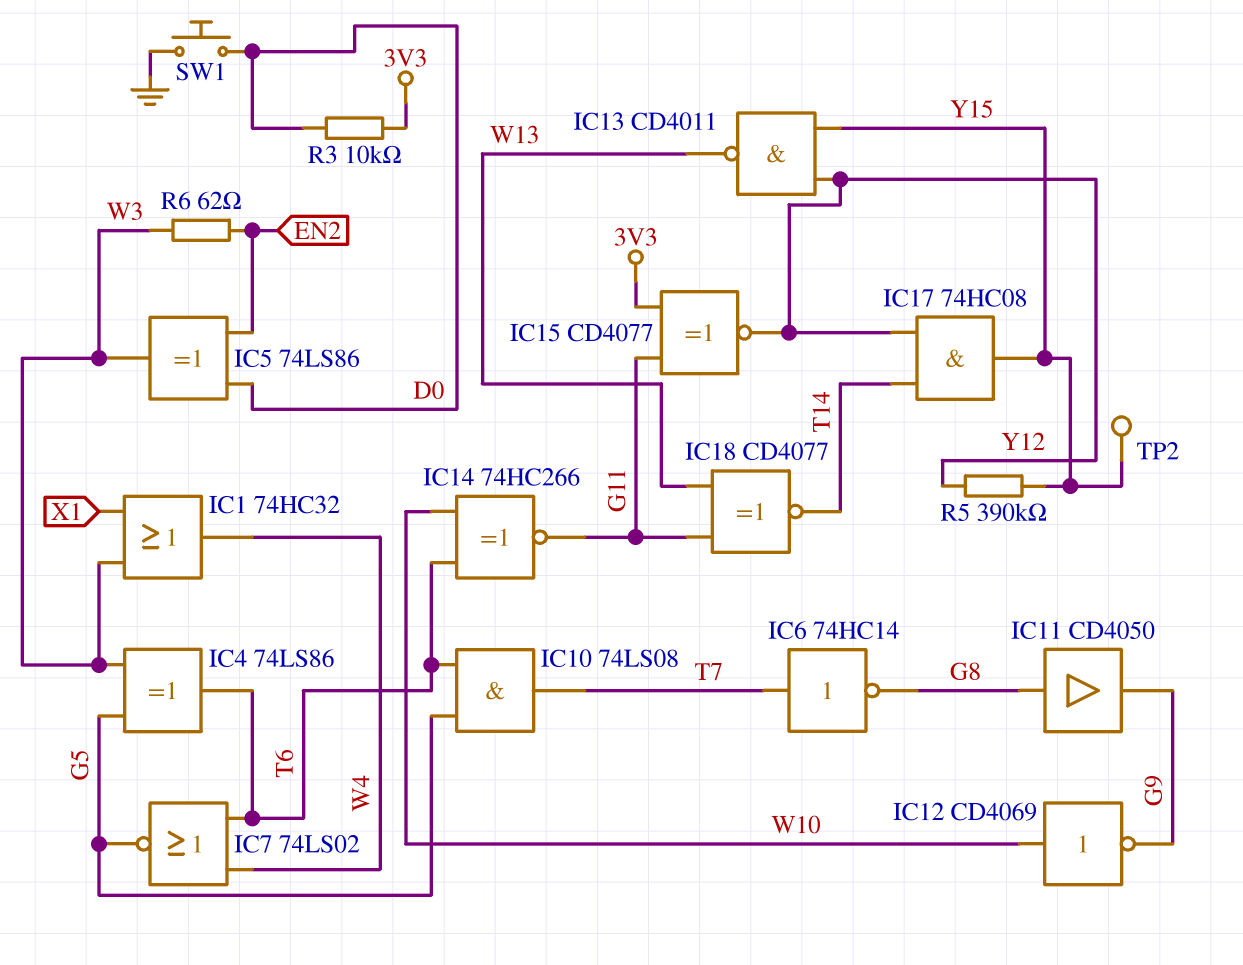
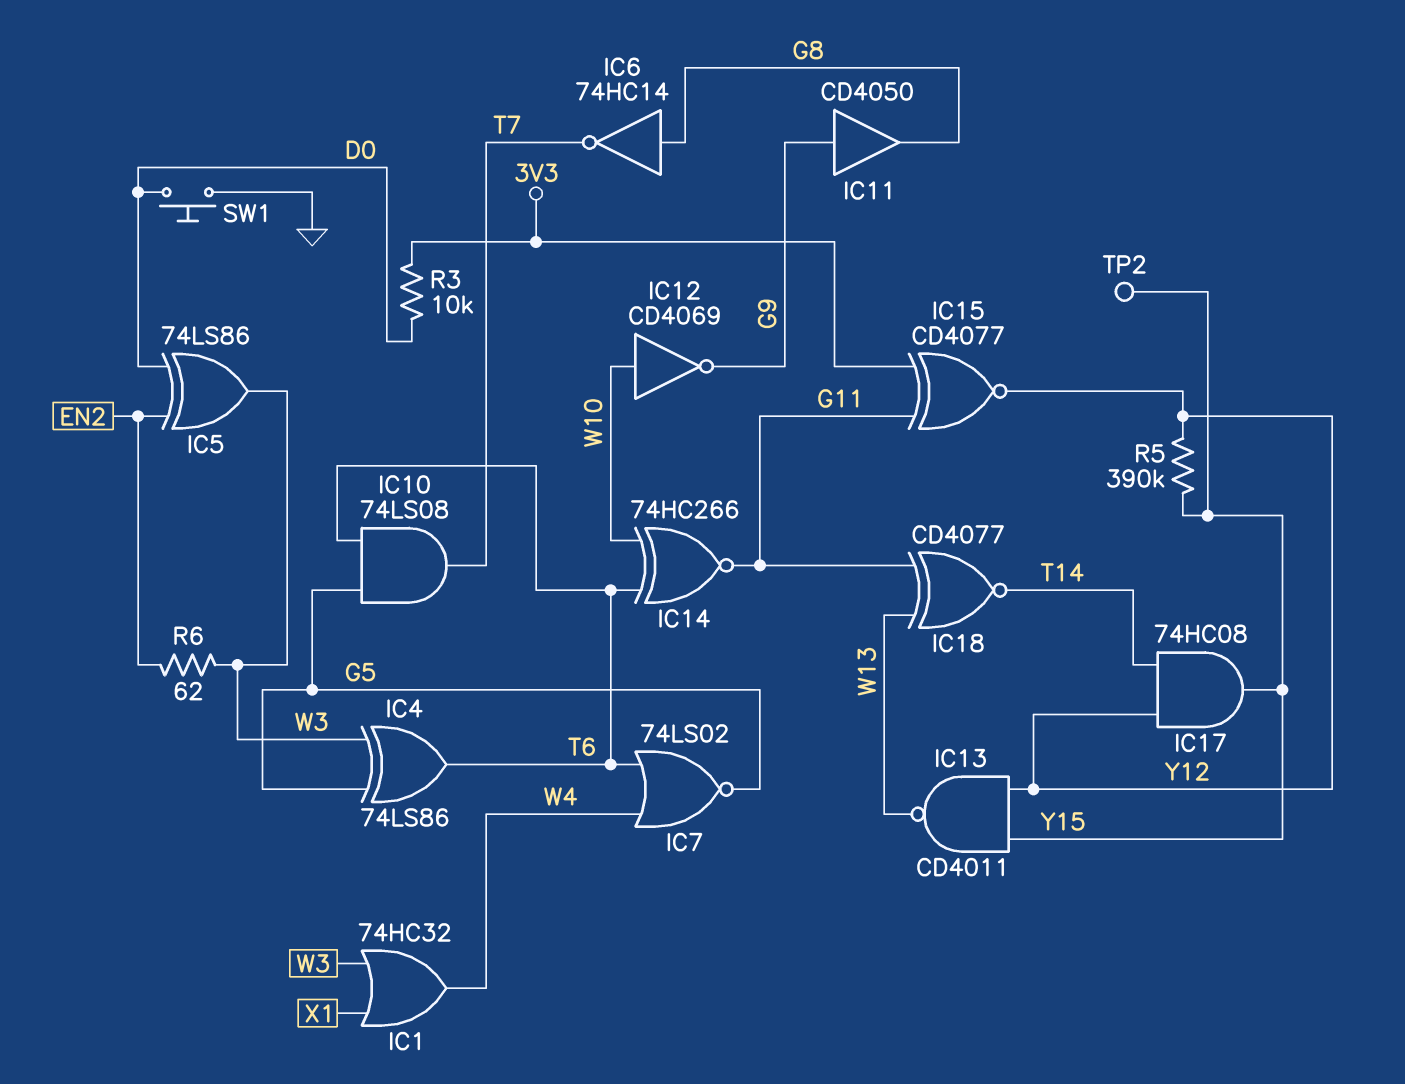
IC6: NOT 74HC14 (in T7, out G8) -> NOT 74HC14 (in G8, out T7)
IC11: buffer CD4050 (in G8, out G9) -> buffer CD4050 (in G9, out G8)

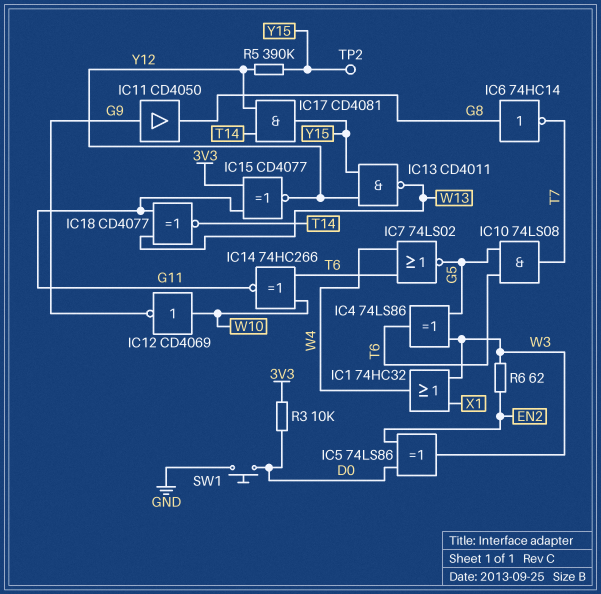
IC17: AND 74HC08 (in T14, in Y12, out Y15) -> AND CD4081 (in T14, in Y12, out Y15)

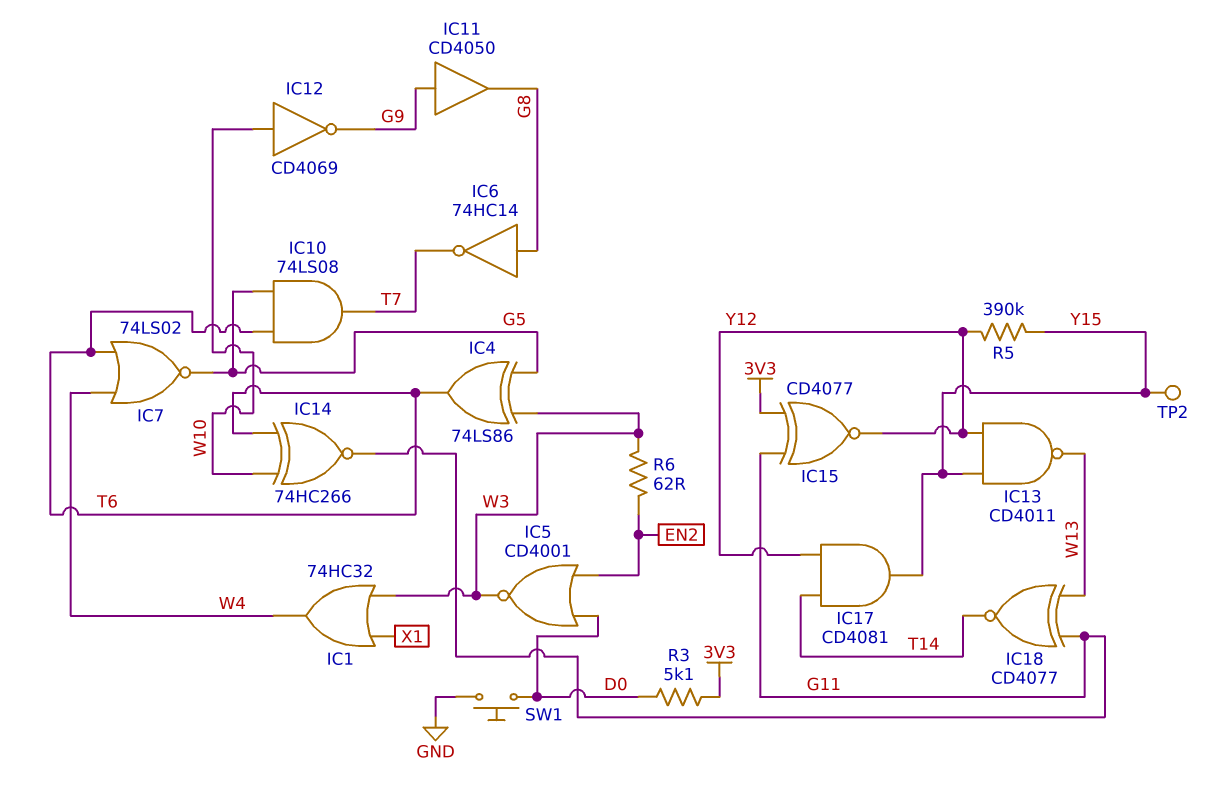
IC5: XOR 74LS86 (in D0, in EN2, out W3) -> NOR CD4001 (in D0, in EN2, out W3)
R3: 10k (3V3, D0) -> 5.1k (3V3, D0)

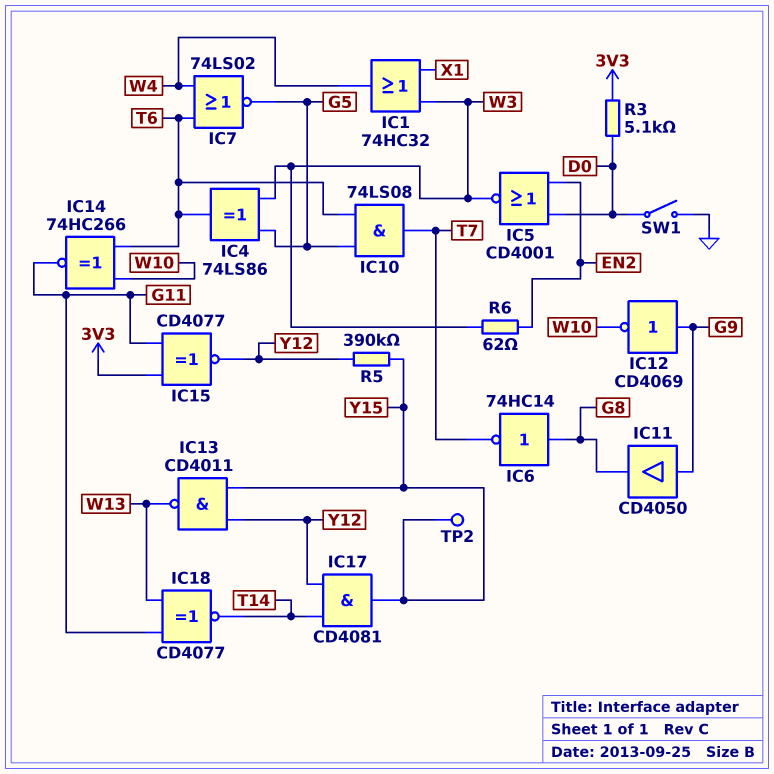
IC12: NOT CD4069 (in W10, out G9) -> NOT CD4069 (in G9, out W10)
SW1: button (D0, GND) -> switch (D0, GND)

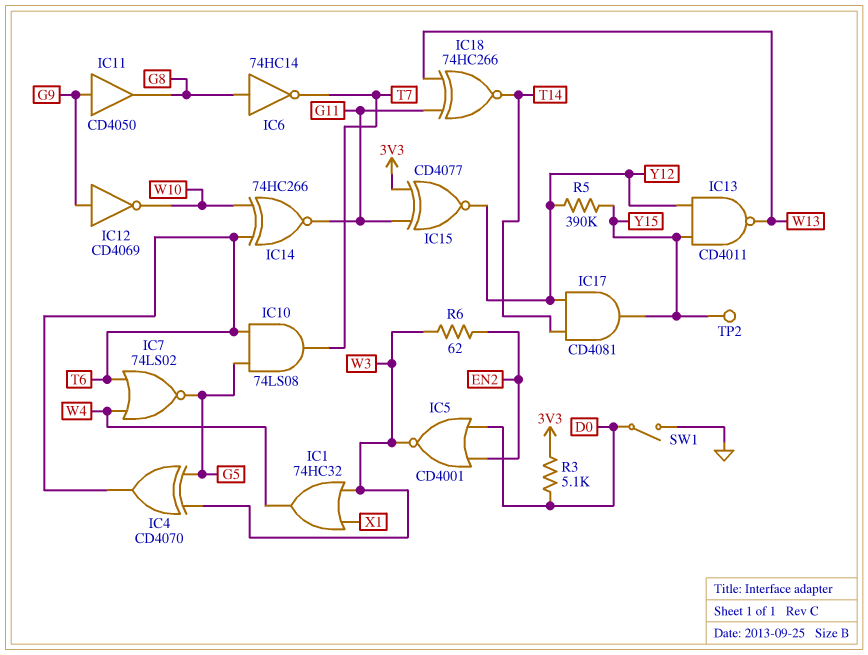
IC4: XOR 74LS86 (in G5, in W3, out T6) -> XOR CD4070 (in G5, in W3, out T6)
IC18: XNOR CD4077 (in G11, in W13, out T14) -> XNOR 74HC266 (in G11, in W13, out T14)

